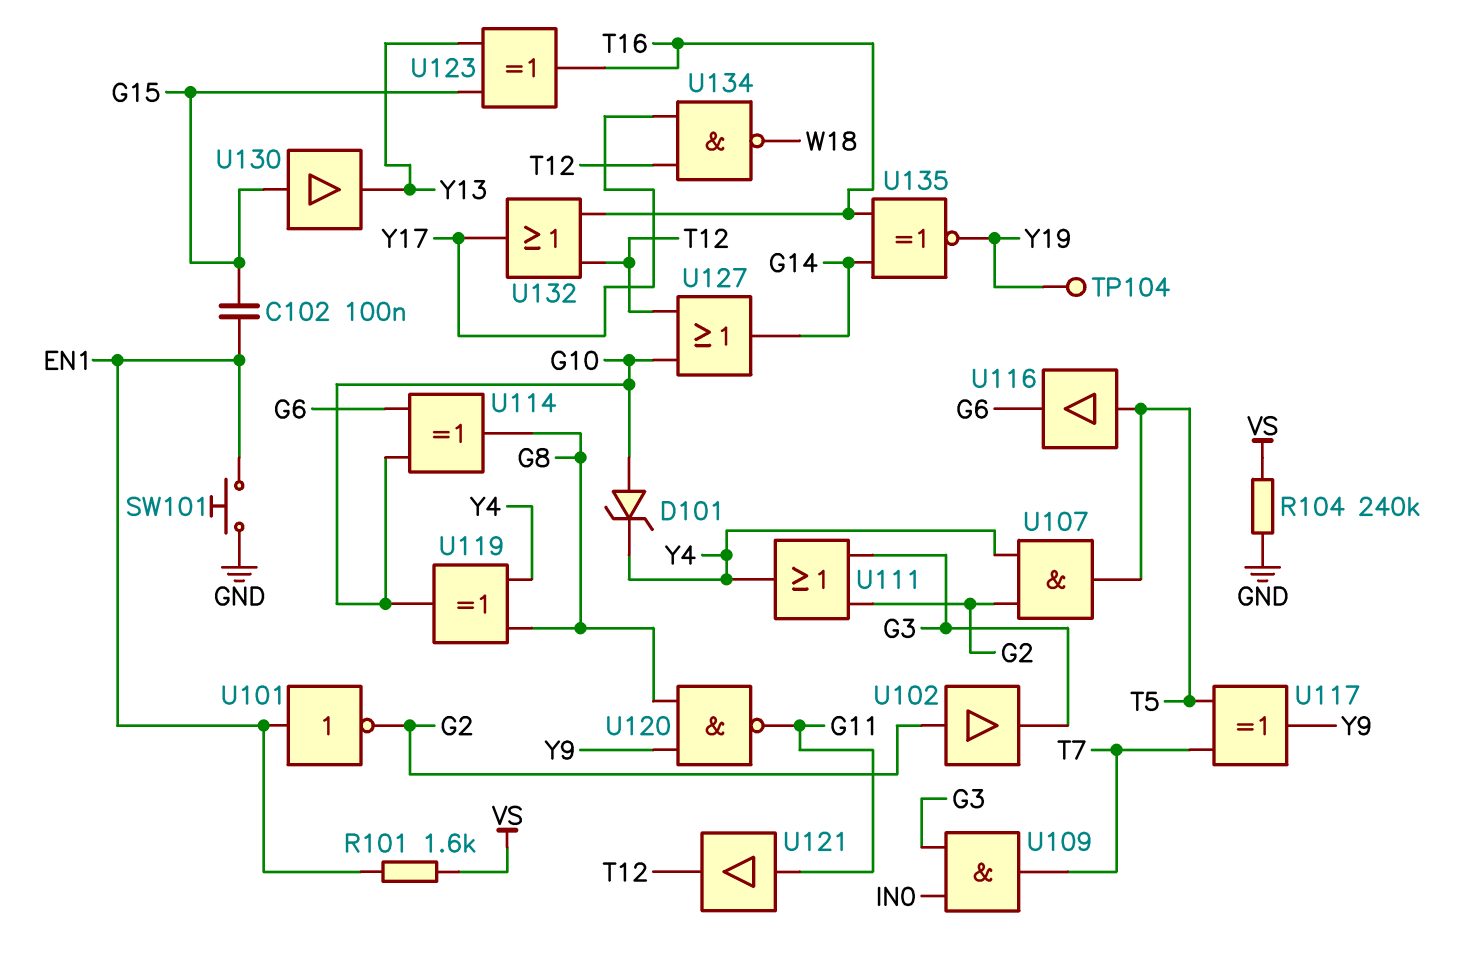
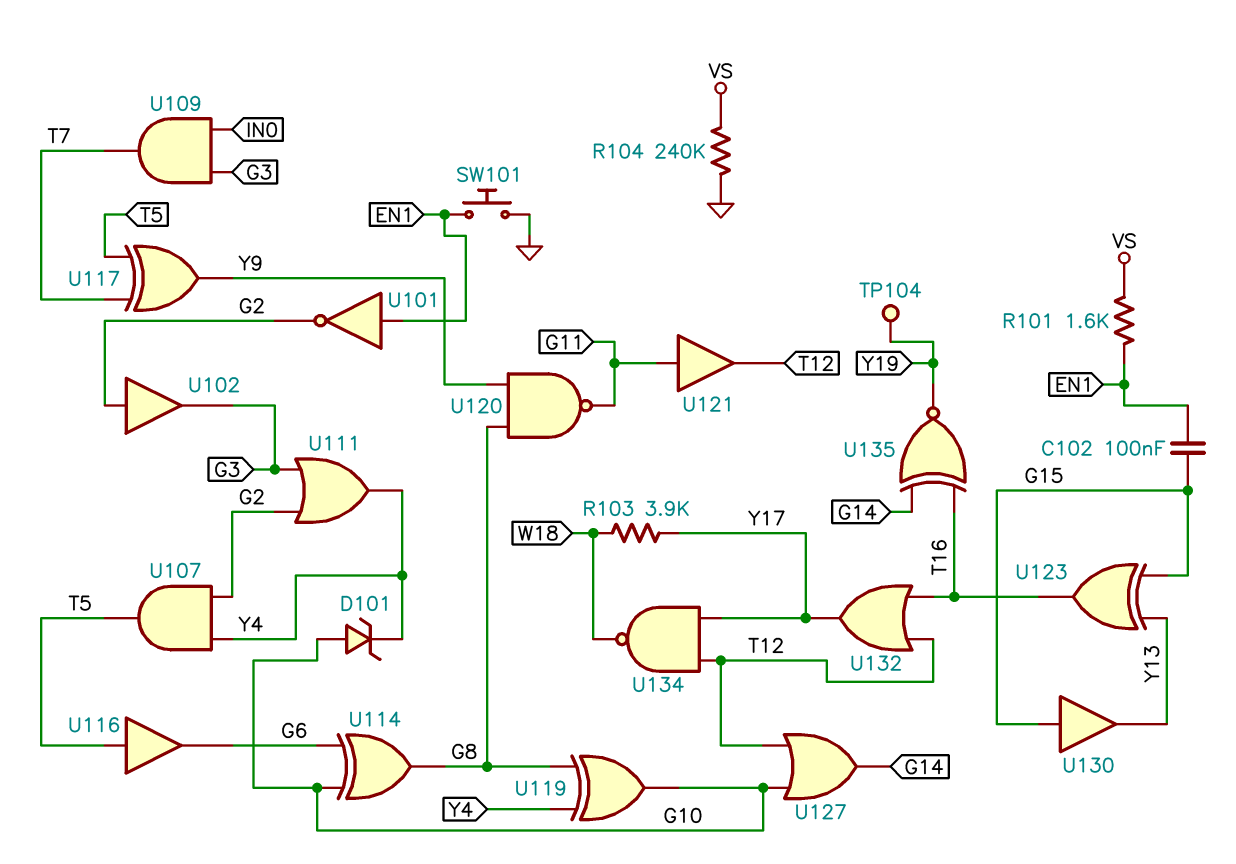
R103: none -> 3.9k (W18, Y17)

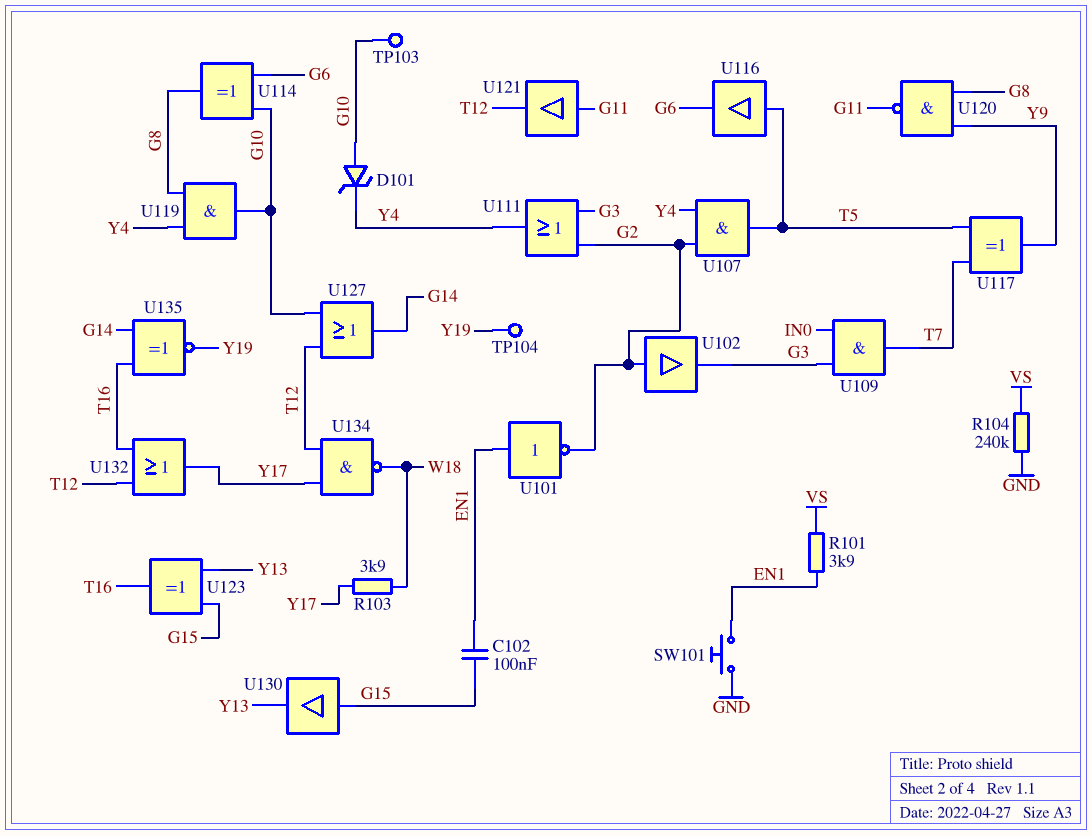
R101: 1.6k (EN1, VS) -> 3.9k (EN1, VS)
TP103: none -> test point (G10)
U119: XOR (in G8, in Y4, out G10) -> AND (in G8, in Y4, out G10)

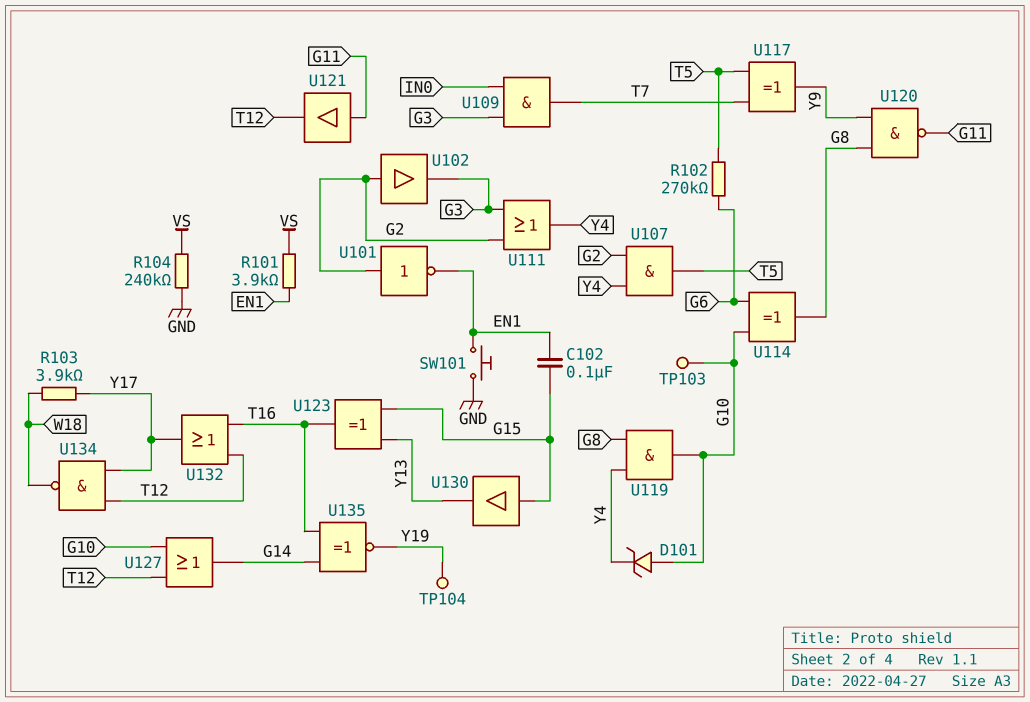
R102: none -> 270k (G6, T5)
U101: NOT (in EN1, out G2) -> NOT (in G2, out EN1)
U116: buffer (in T5, out G6) -> none

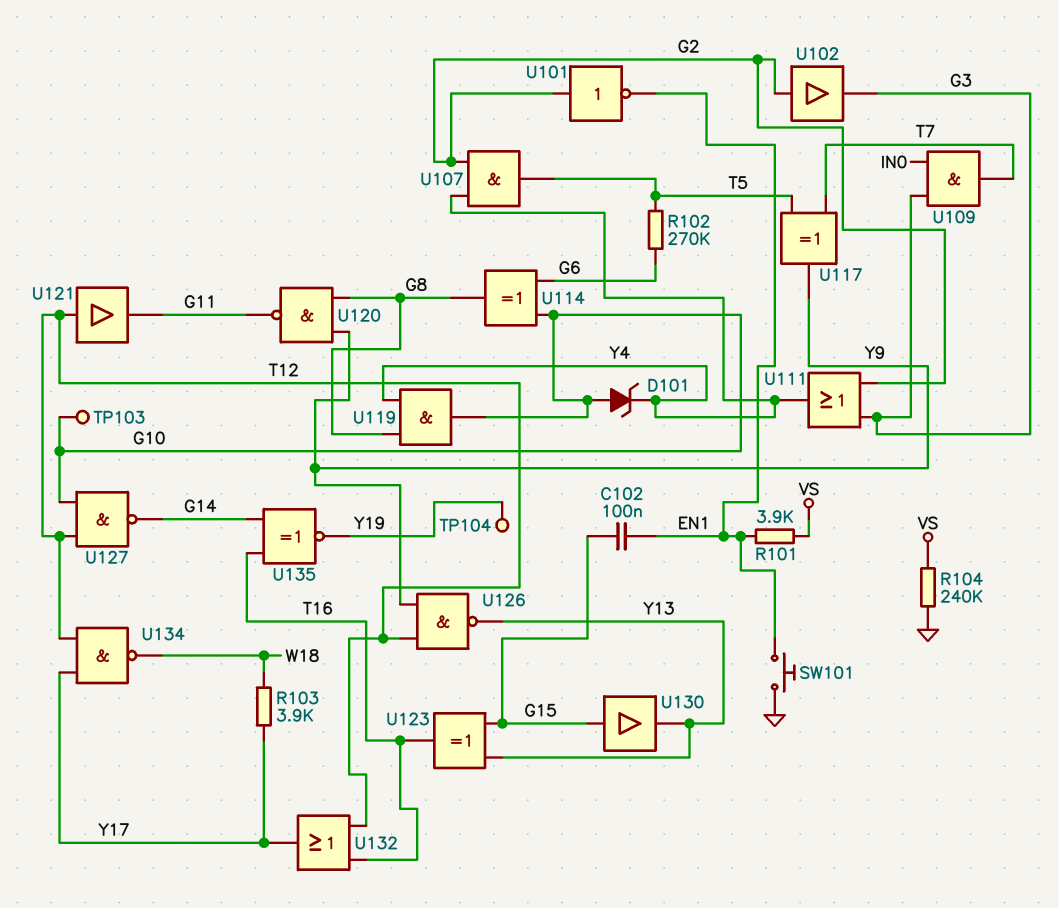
U121: buffer (in G11, out T12) -> buffer (in T12, out G11)
U126: none -> NAND (in T12, in Y9, out Y13)
U127: OR (in G10, in T12, out G14) -> NAND (in G10, in T12, out G14)

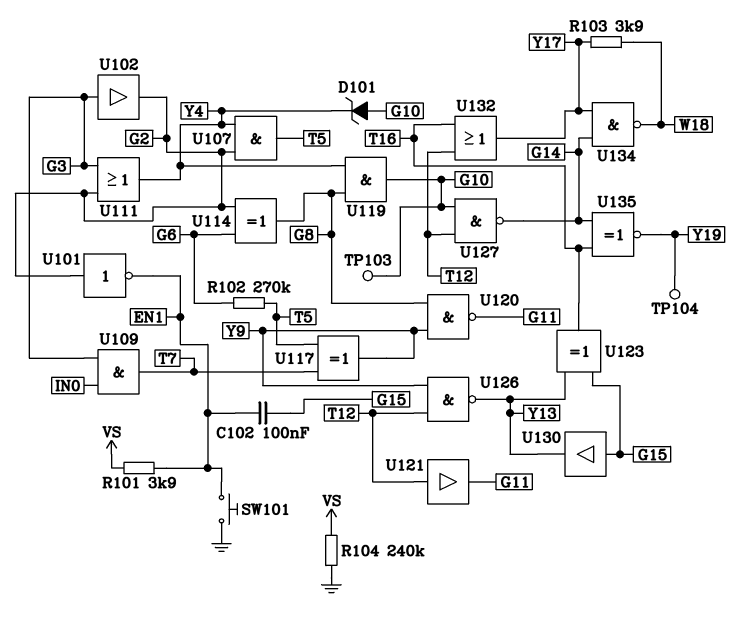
U102: buffer (in G2, out G3) -> buffer (in G3, out G2)
U114: XOR (in G6, in G10, out G8) -> XOR (in G2, in G6, out G8)
U134: NAND (in T12, in Y17, out W18) -> NAND (in G14, in Y17, out W18)

